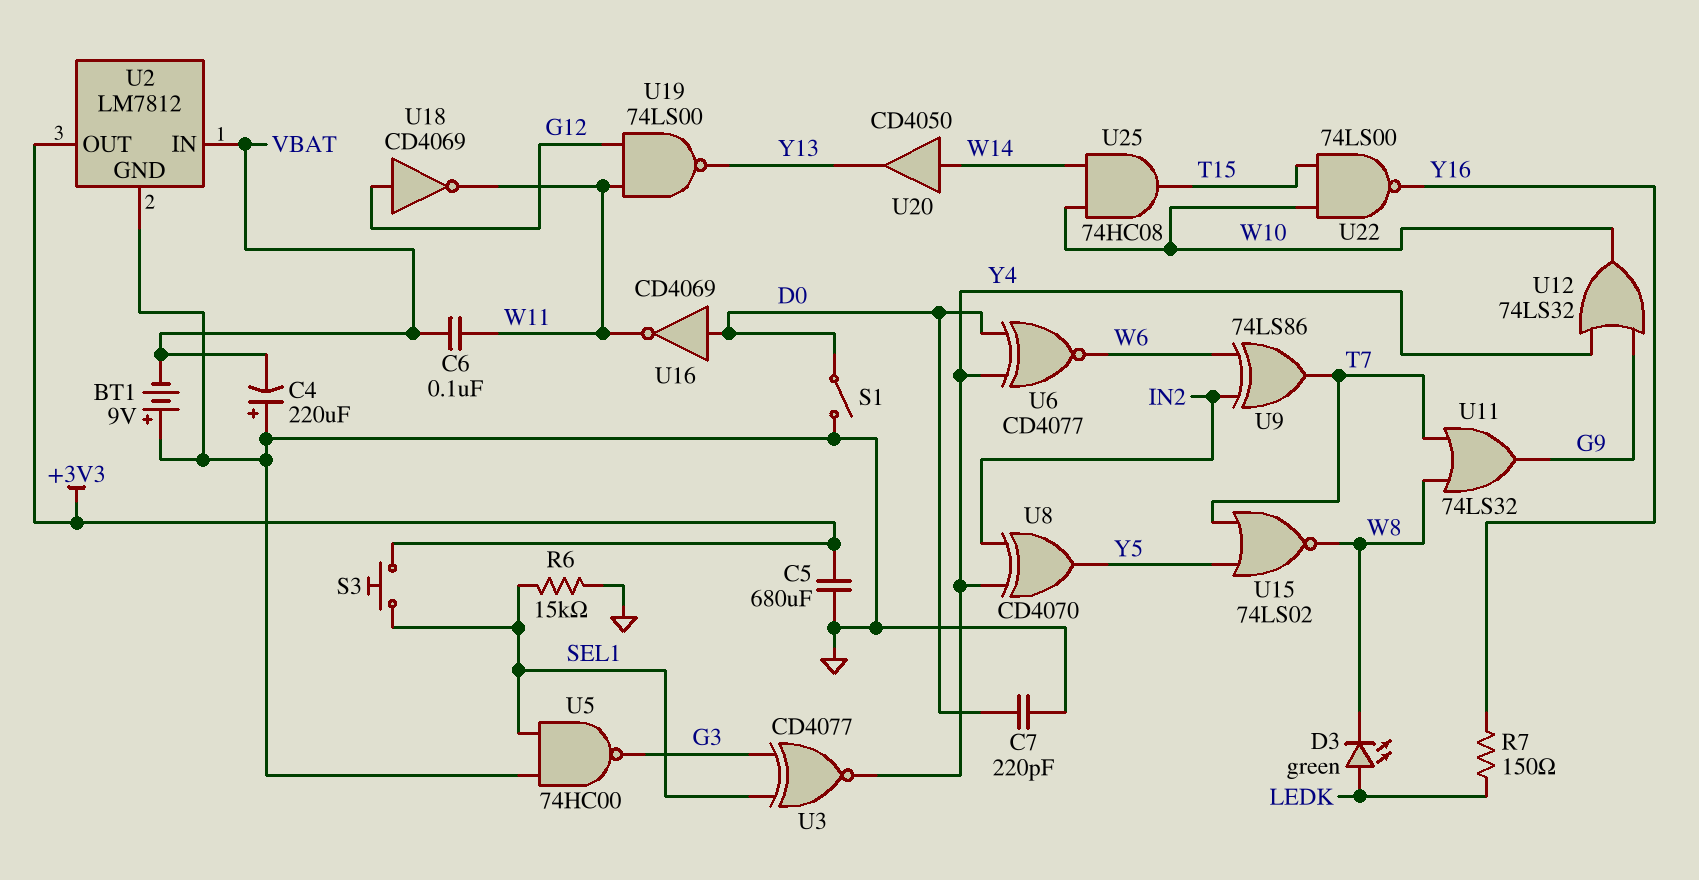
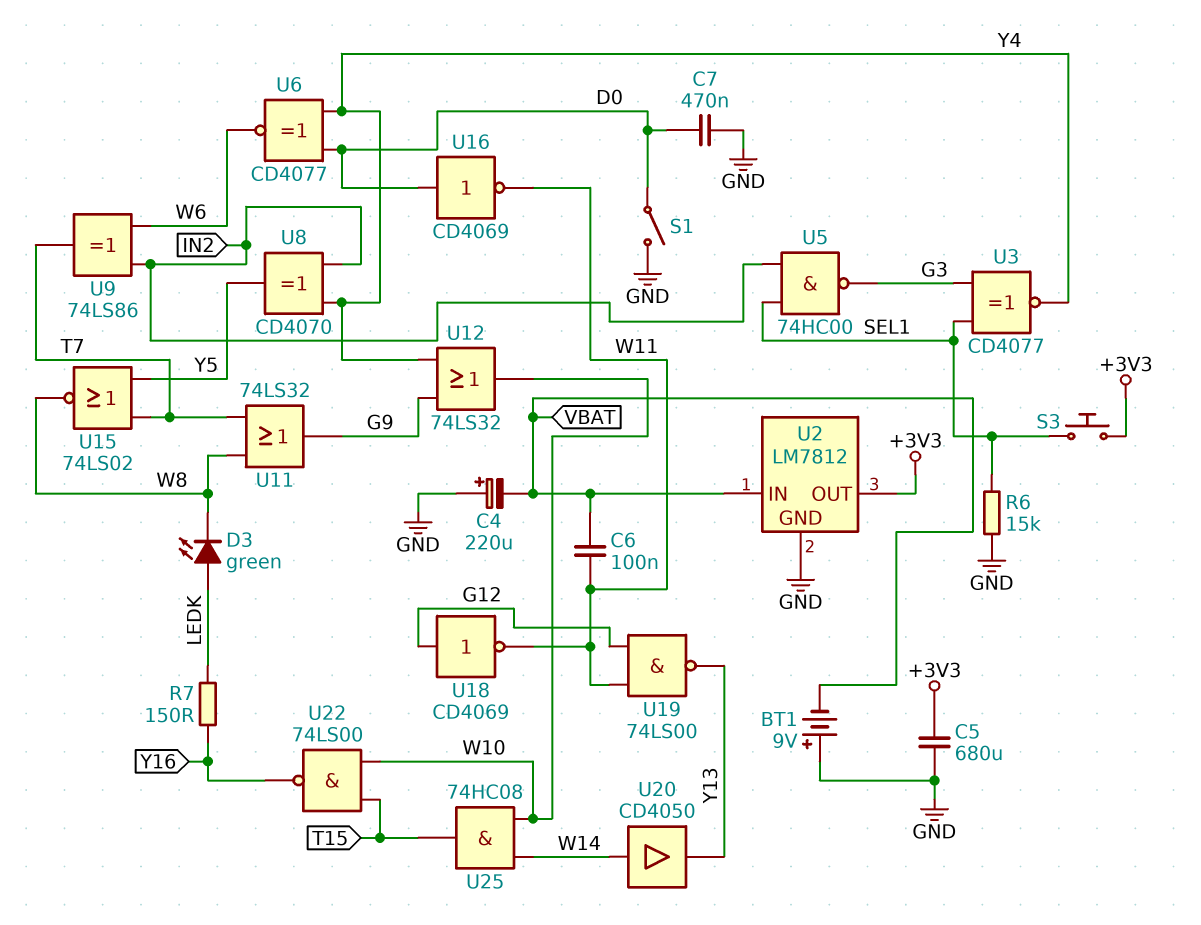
C7: 220pF (D0, GND) -> 470nF (D0, GND)
U5: NAND 74HC00 (in GND, in SEL1, out G3) -> NAND 74HC00 (in IN2, in SEL1, out G3)

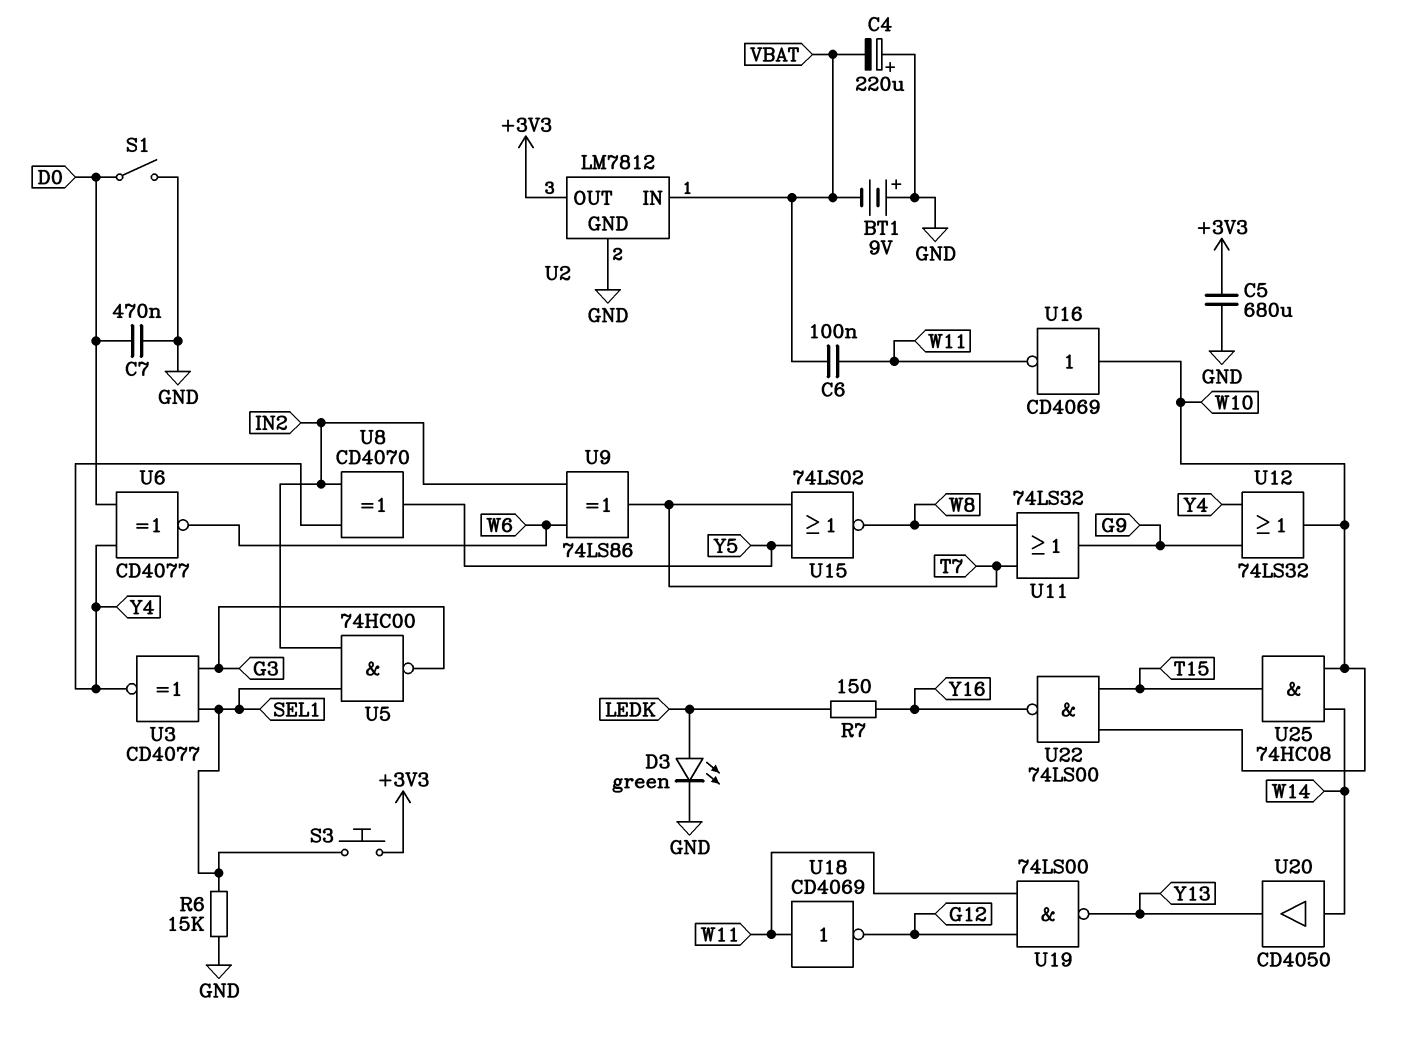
D3: LED green (A LEDK, K W8) -> LED green (A LEDK, K GND)
U16: NOT CD4069 (in D0, out W11) -> NOT CD4069 (in W10, out W11)
U18: NOT CD4069 (in G12, out W11) -> NOT CD4069 (in W11, out G12)

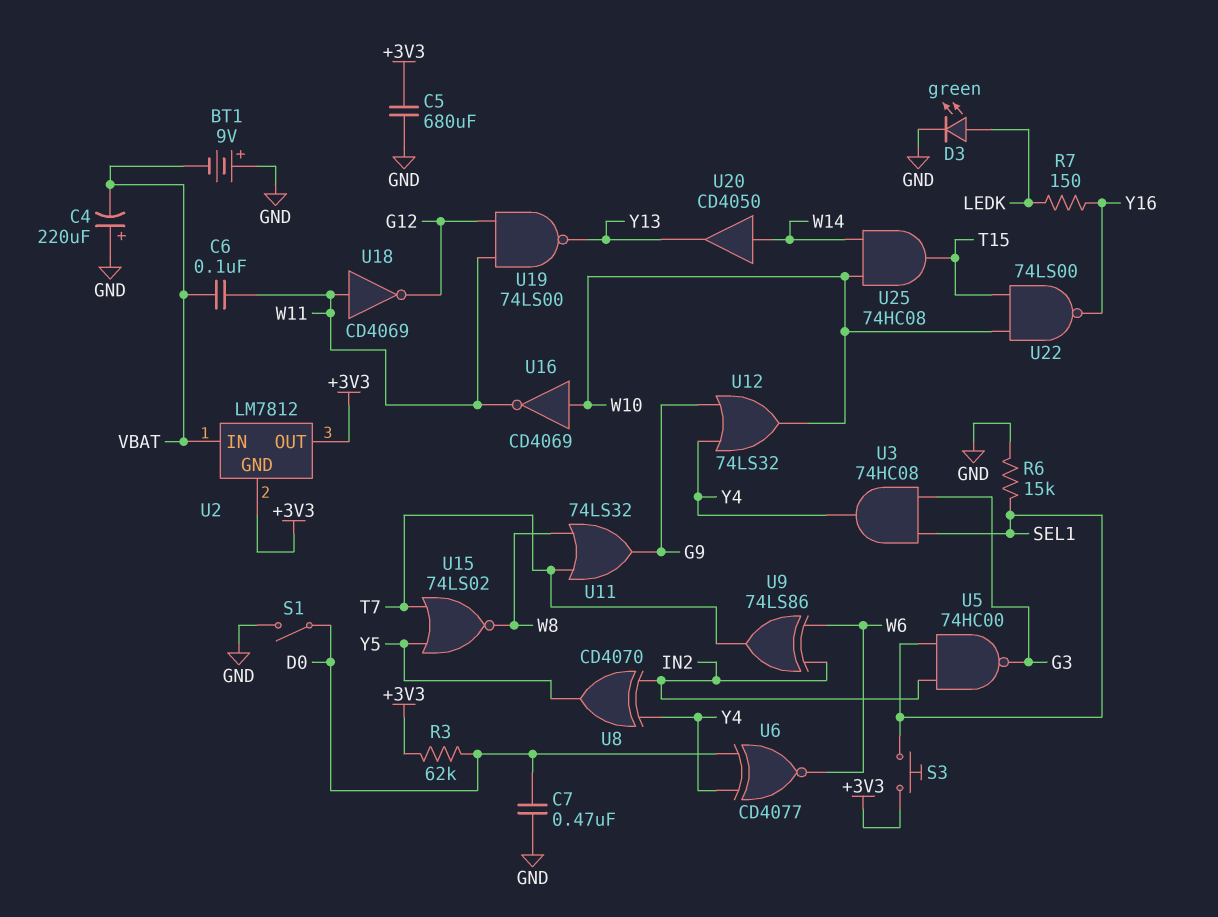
R3: none -> 62k (+3V3, D0)
U2 pin GND: GND -> +3V3
U3: XNOR CD4077 (in G3, in SEL1, out Y4) -> AND 74HC08 (in G3, in SEL1, out Y4)

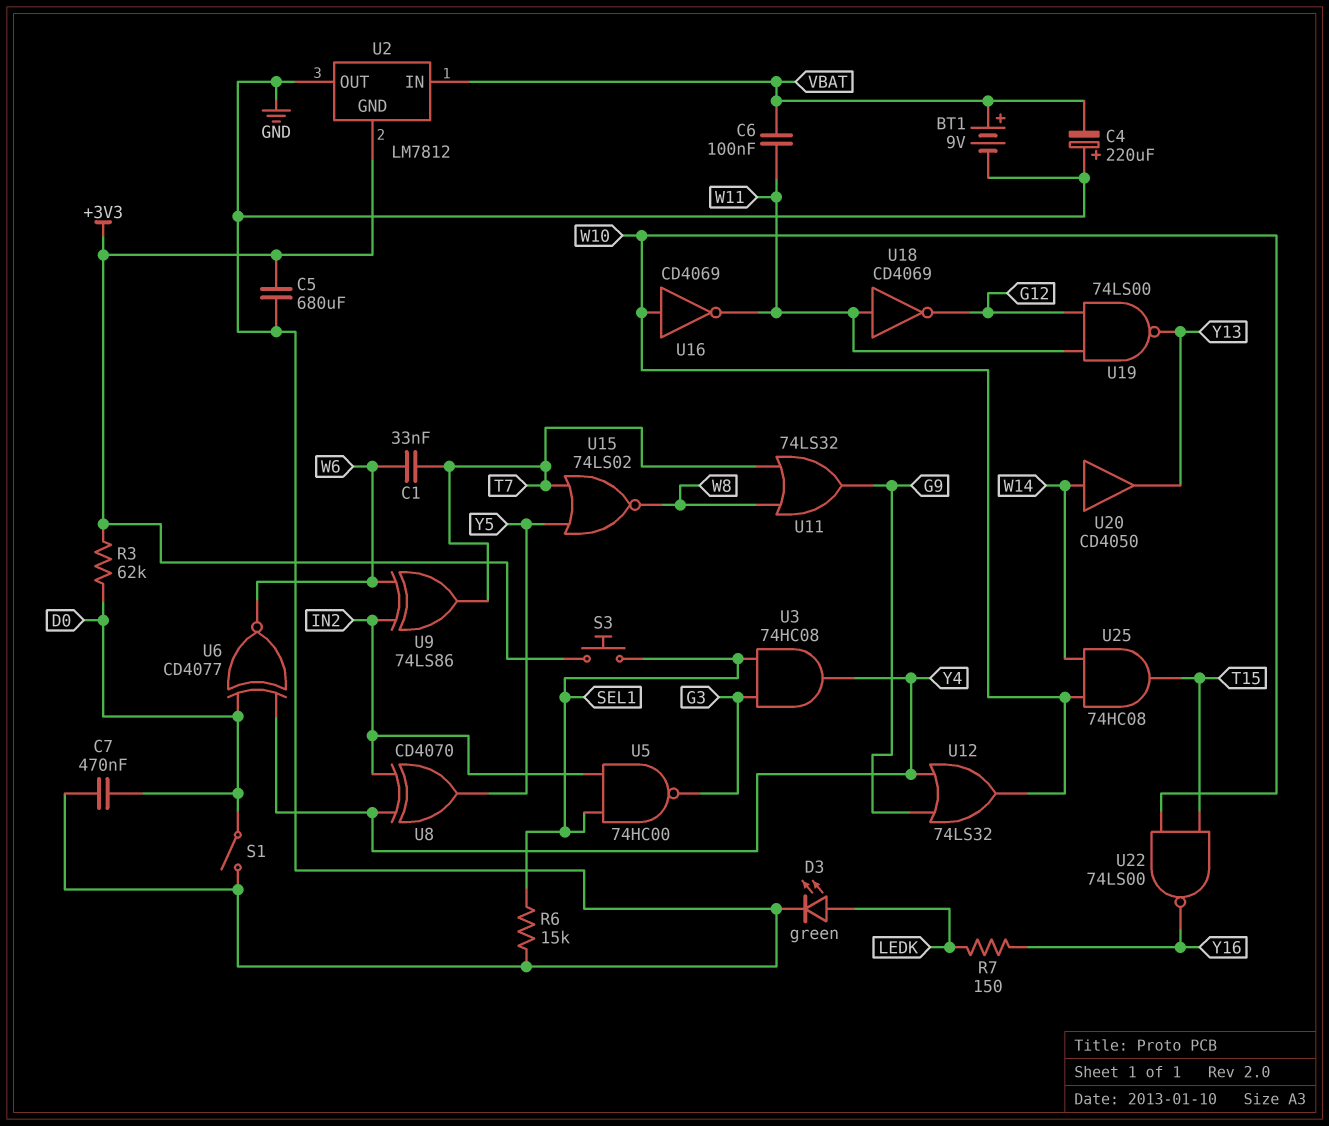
BT1: 9V (plus GND, minus VBAT) -> 9V (plus VBAT, minus GND)
C1: none -> 33nF (T7, W6)
U2 pin OUT: +3V3 -> GND

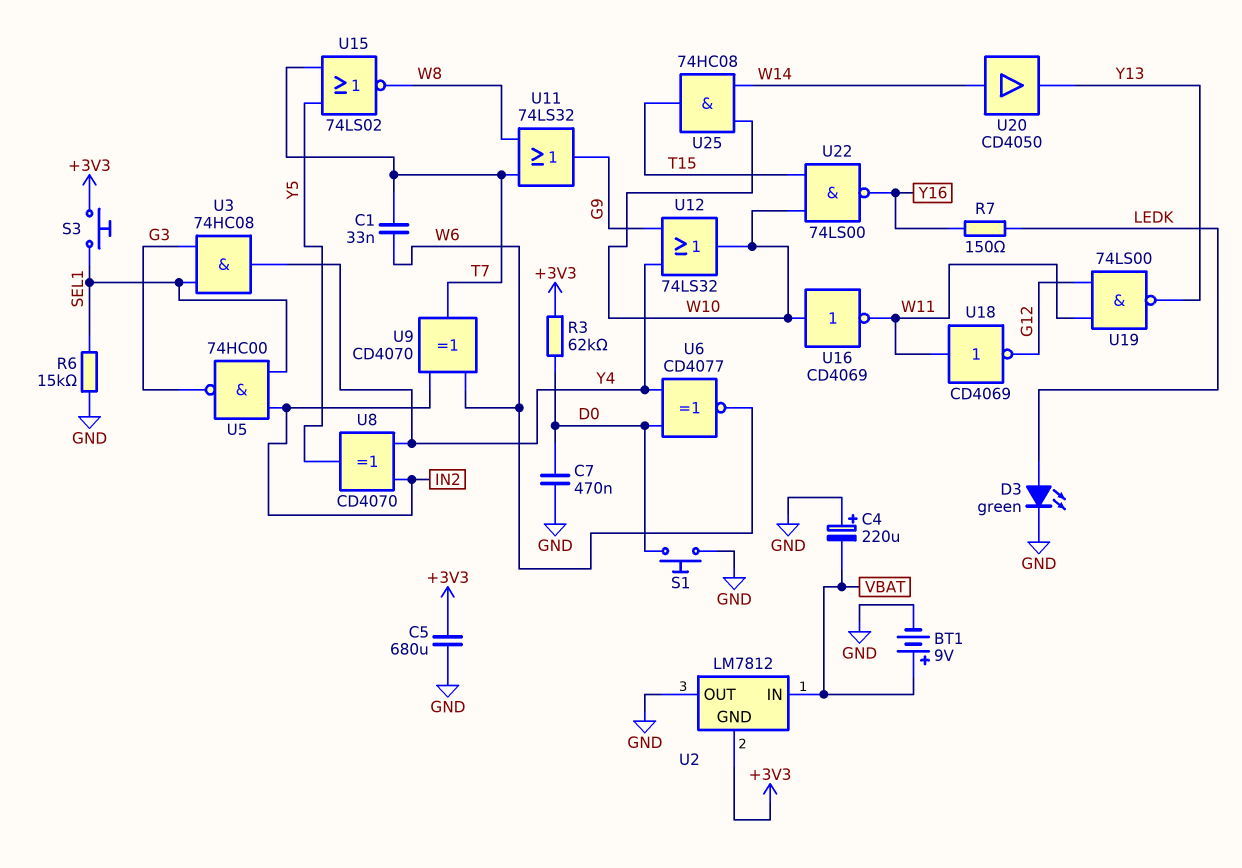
C6: 100nF (VBAT, W11) -> none
S1: switch (D0, GND) -> button (D0, GND)
U9: XOR 74LS86 (in IN2, in W6, out T7) -> XOR CD4070 (in IN2, in W6, out T7)

